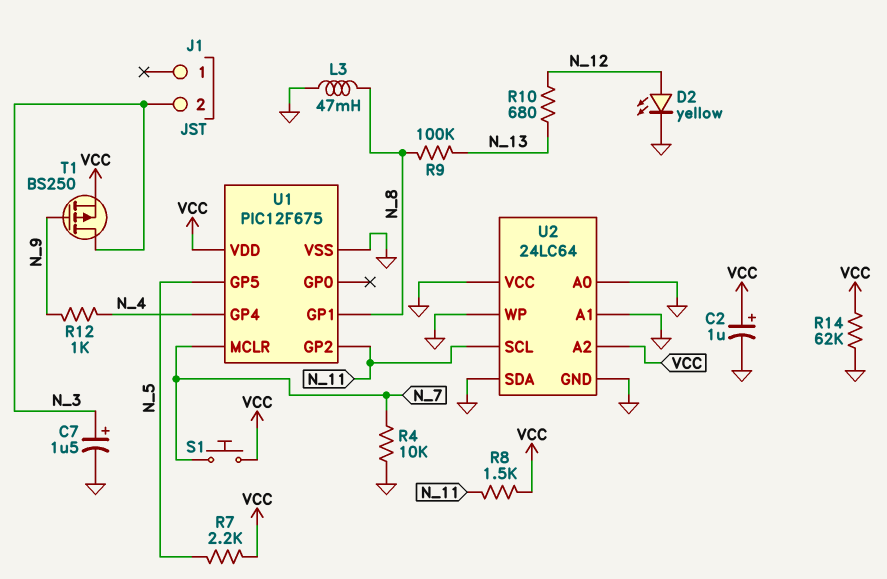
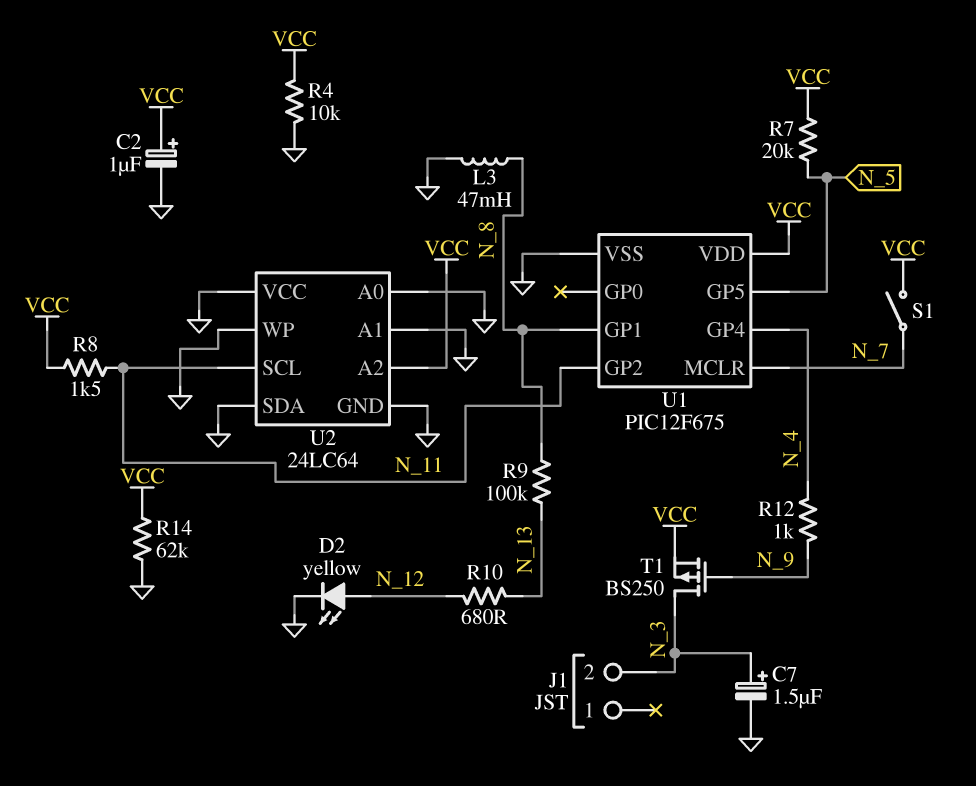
R4: 10k (GND, N_7) -> 10k (GND, VCC)
R7: 2.2k (N_5, VCC) -> 20k (N_5, VCC)
S1: button (N_7, VCC) -> switch (N_7, VCC)

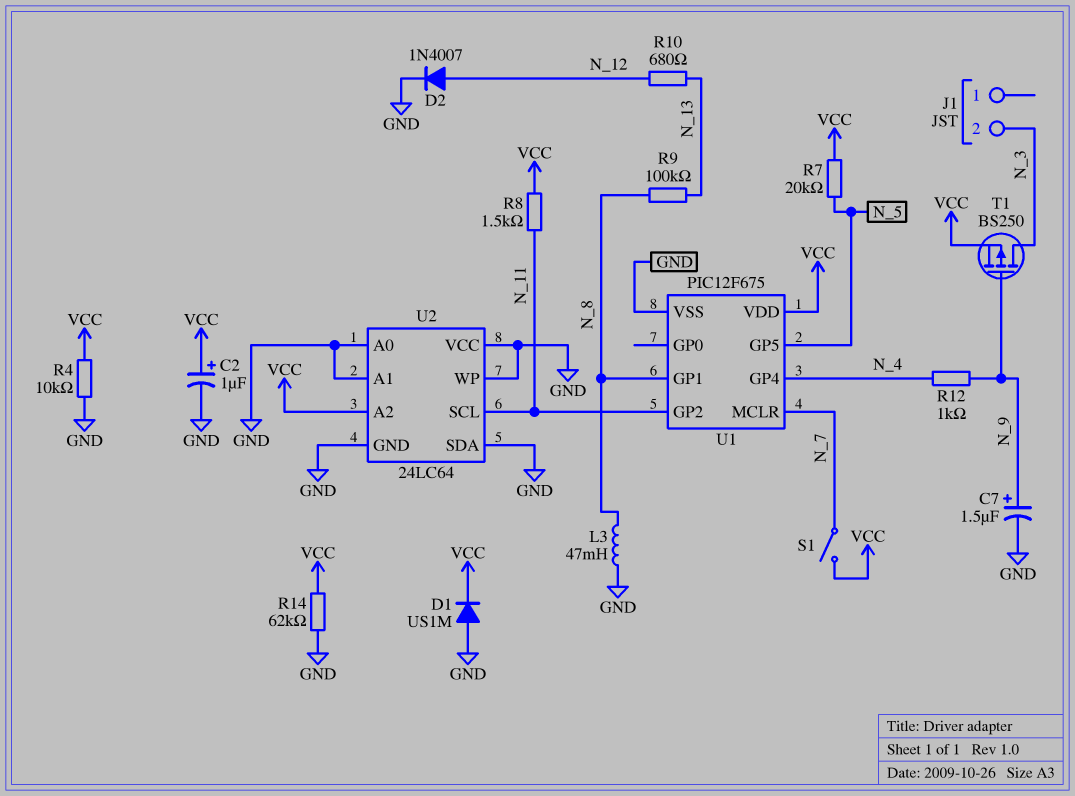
C7: 1.5uF (plus N_3, minus GND) -> 1.5uF (plus N_9, minus GND)
D1: none -> diode US1M (A GND, K VCC)
D2: LED yellow (A N_12, K GND) -> diode 1N4007 (A N_12, K GND)

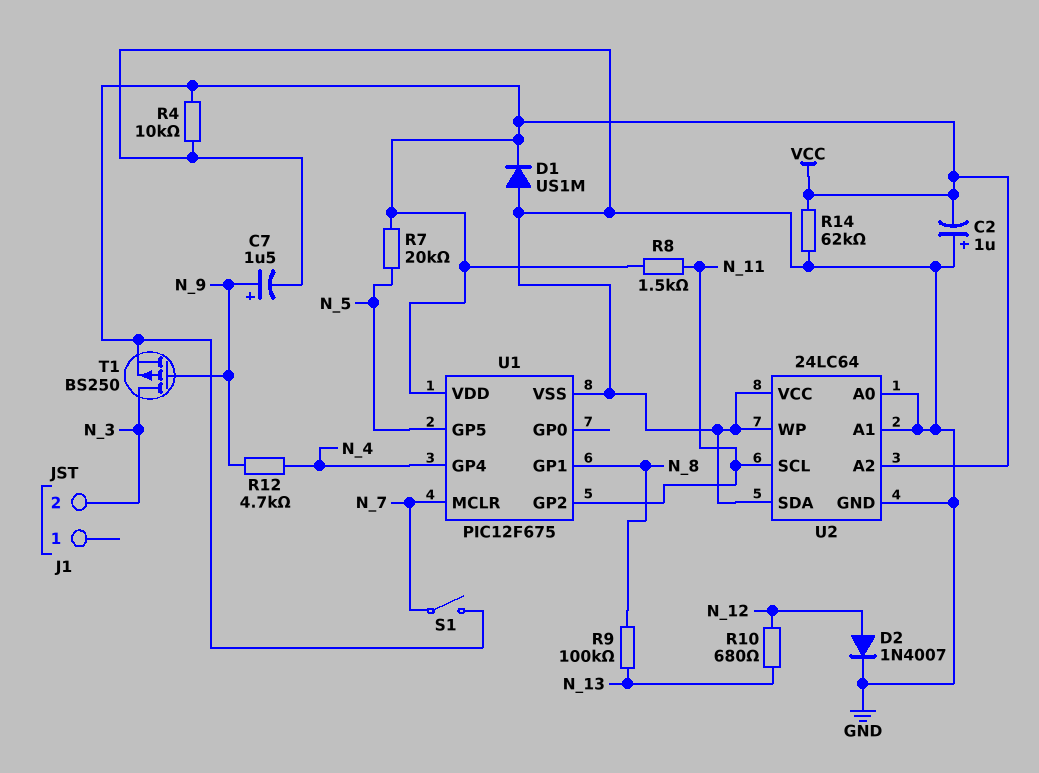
C2: 1uF (plus VCC, minus GND) -> 1uF (plus GND, minus VCC)
L3: 47mH (GND, N_8) -> none
R12: 1k (N_4, N_9) -> 4.7k (N_4, N_9)

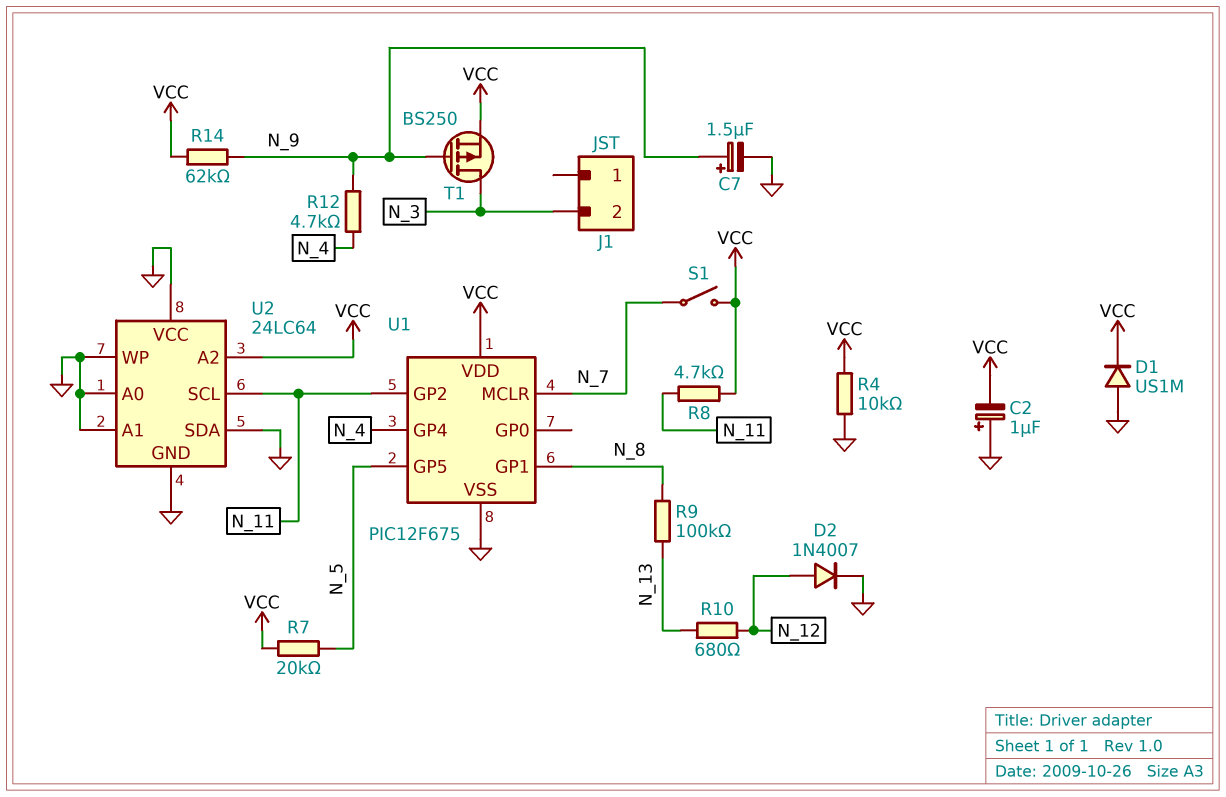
R8: 1.5k (N_11, VCC) -> 4.7k (N_11, VCC)
R14: 62k (GND, VCC) -> 62k (N_9, VCC)

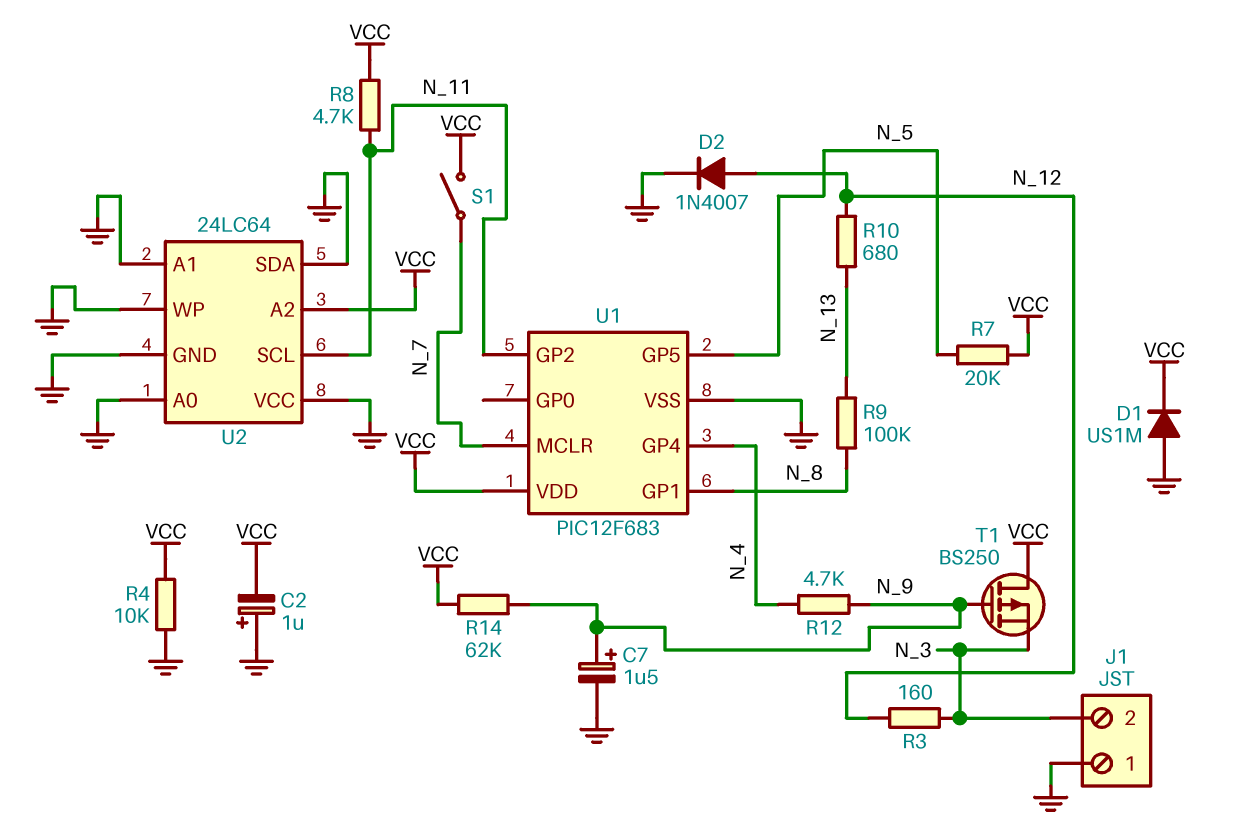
J1 pin 1: none -> GND
R3: none -> 160 (N_3, N_12)
T1: PMOS BS250 (G N_9, D N_3, S VCC) -> PMOS BS250 (G N_9, D VCC, S N_3)
U1: PIC12F675 -> PIC12F683

